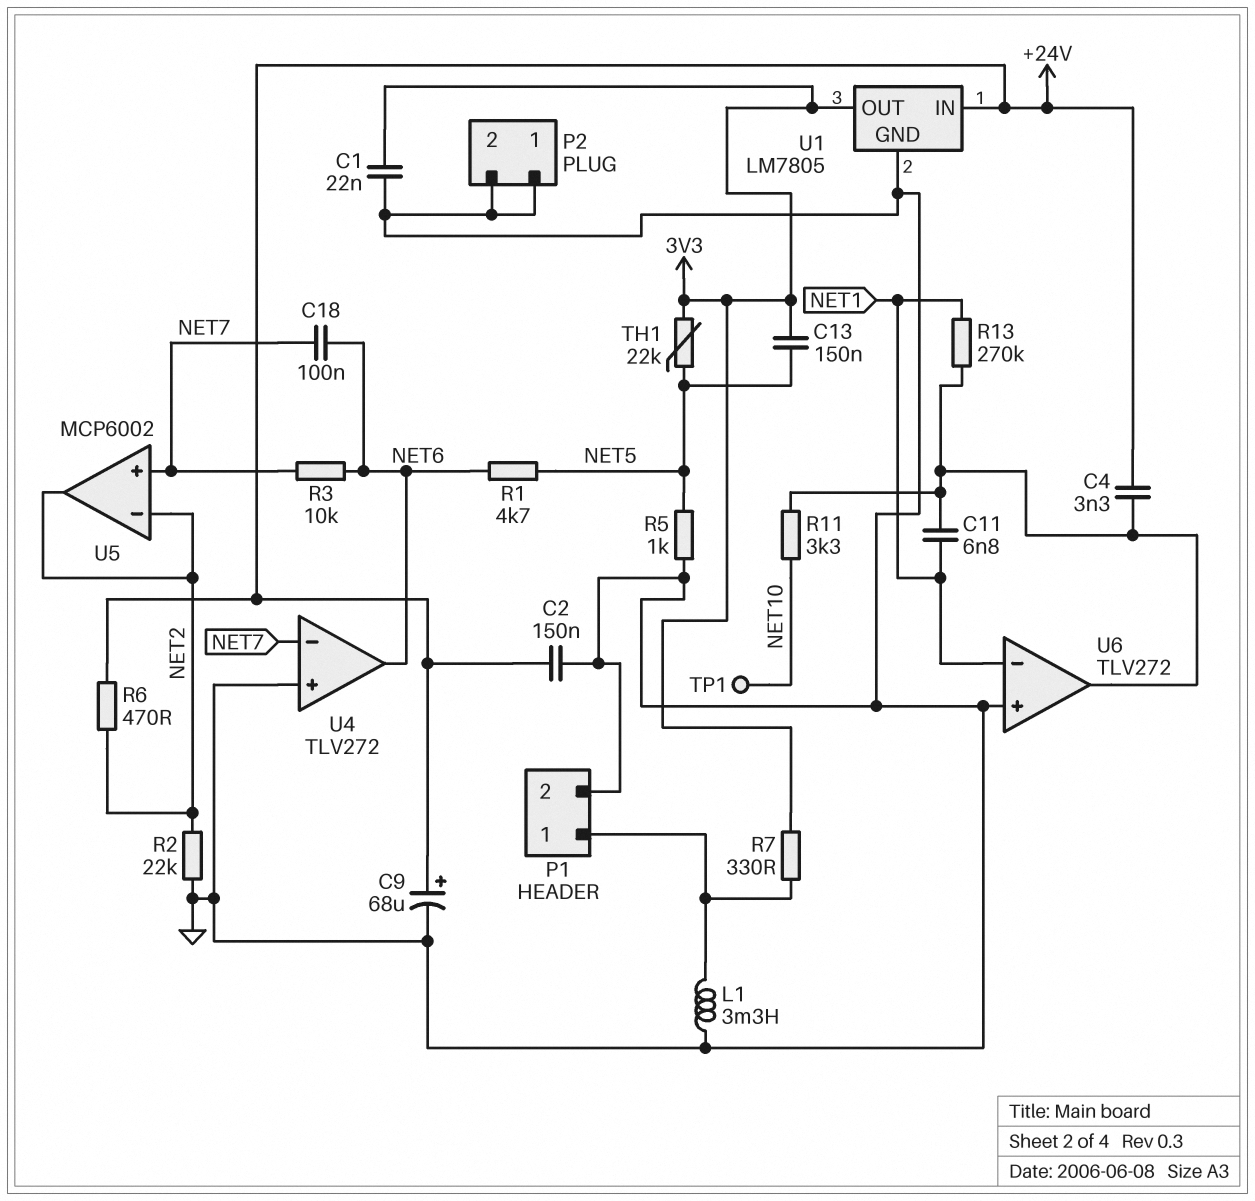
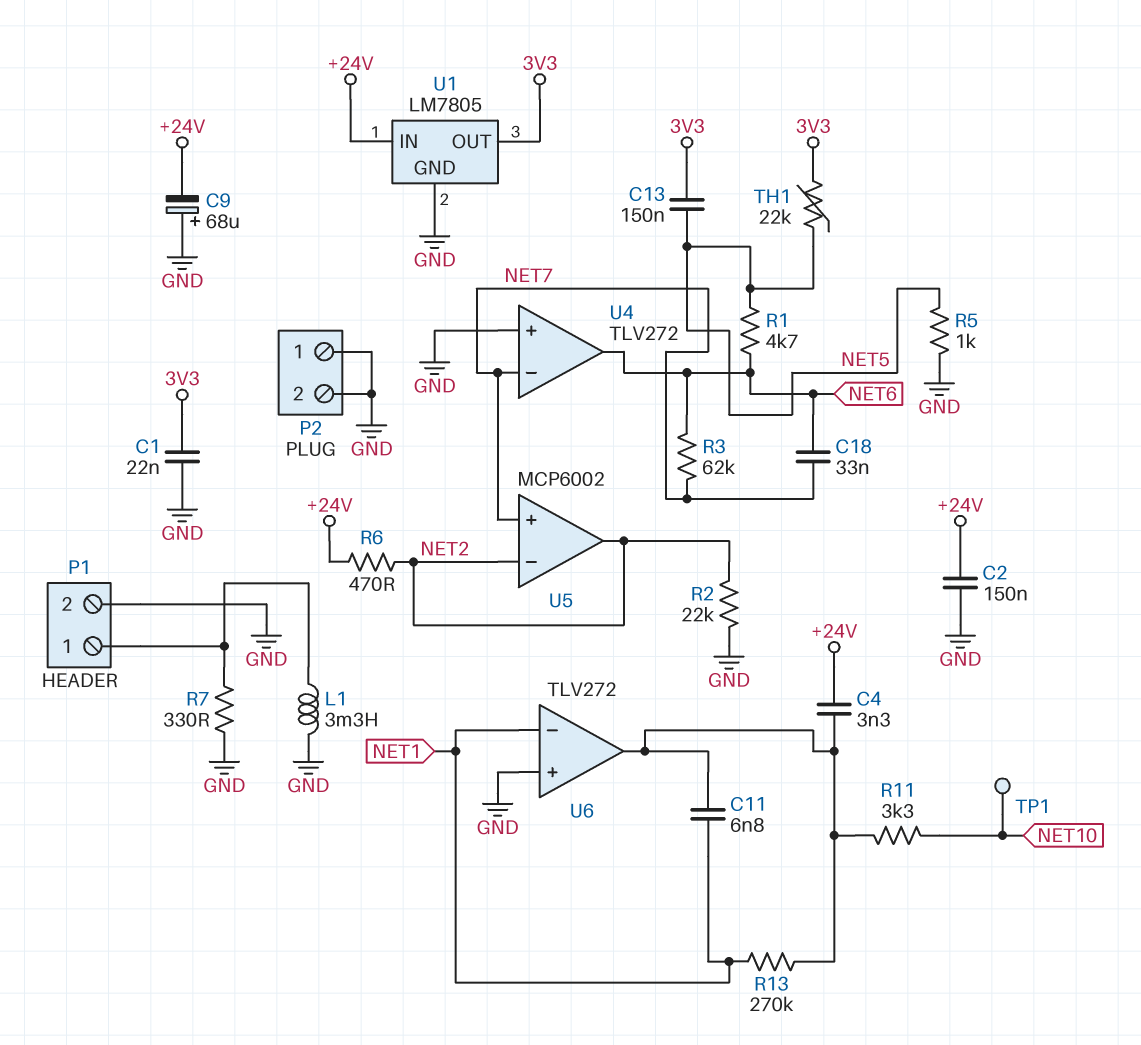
C9: 68uF (plus +24V, minus GND) -> 68uF (plus GND, minus +24V)
C18: 100nF (NET6, NET7) -> 33nF (NET6, NET7)
R3: 10k (NET6, NET7) -> 62k (NET6, NET7)
R7: 330 (3V3, P1/1) -> 330 (GND, P1/1)

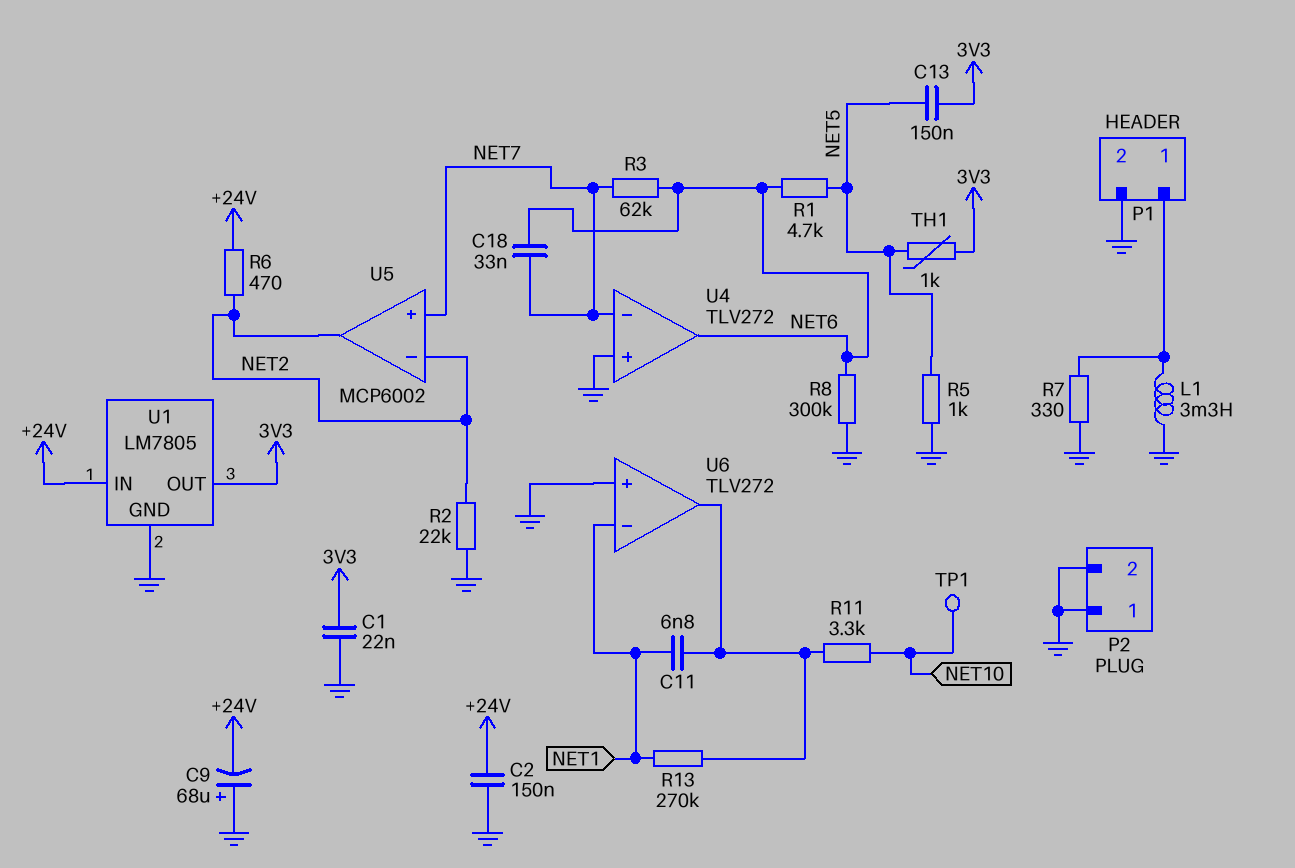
C4: 3.3nF (+24V, U6/out) -> none
R8: none -> 300k (GND, NET6)
TH1: 22k (3V3, NET5) -> 1k (3V3, NET5)

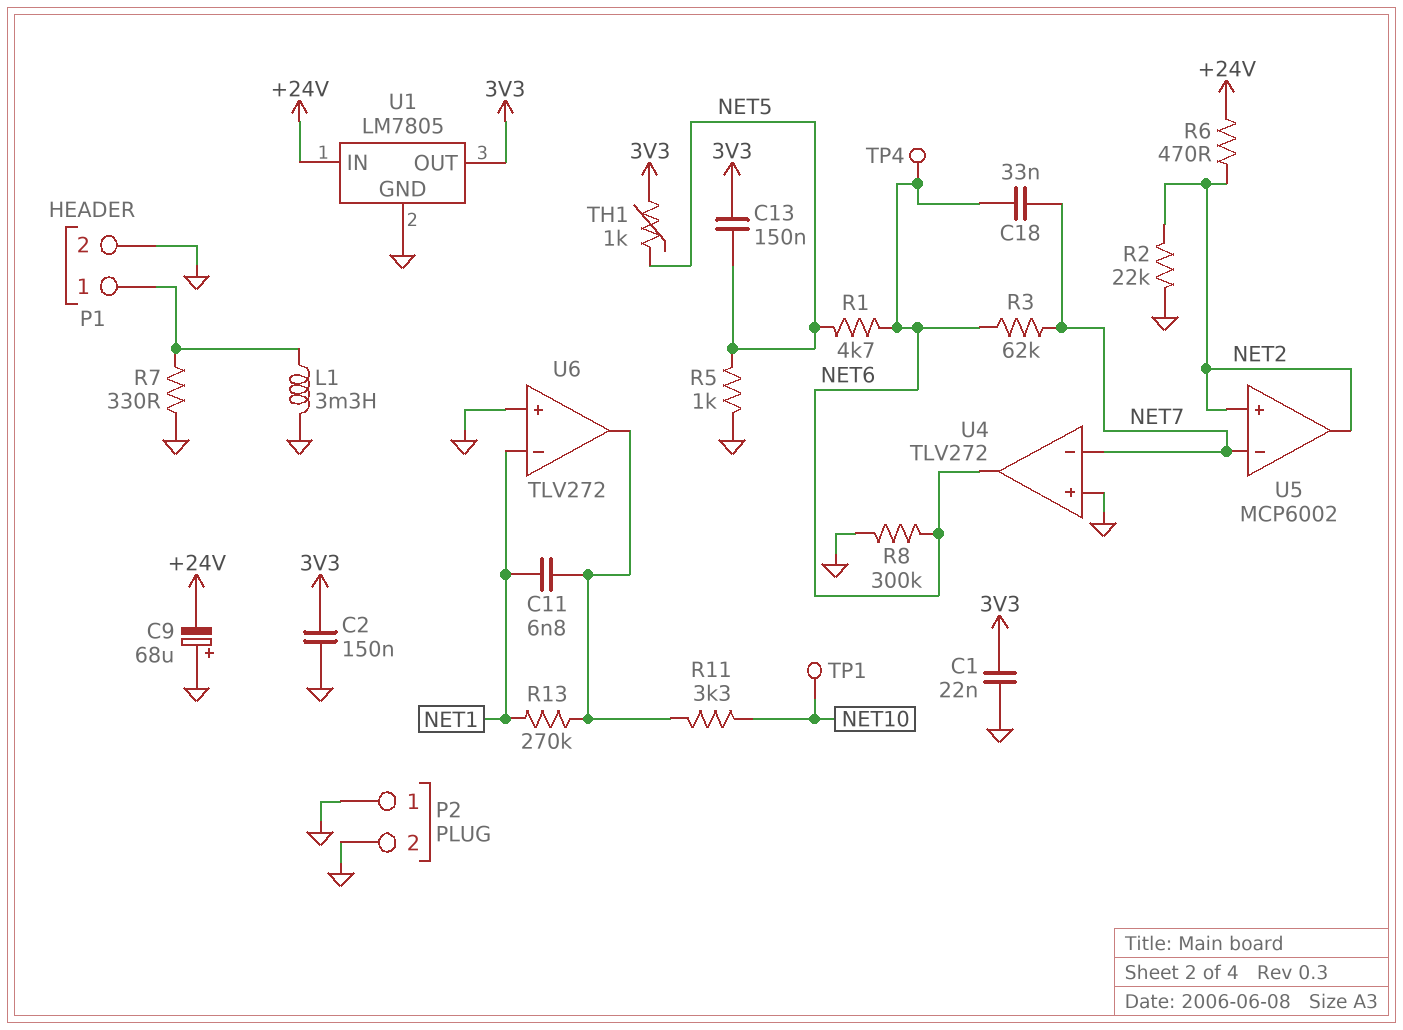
C2: 150nF (+24V, GND) -> 150nF (3V3, GND)
TP4: none -> test point (NET6)
U5 pin in+: NET7 -> NET2
U5 pin in-: NET2 -> NET7

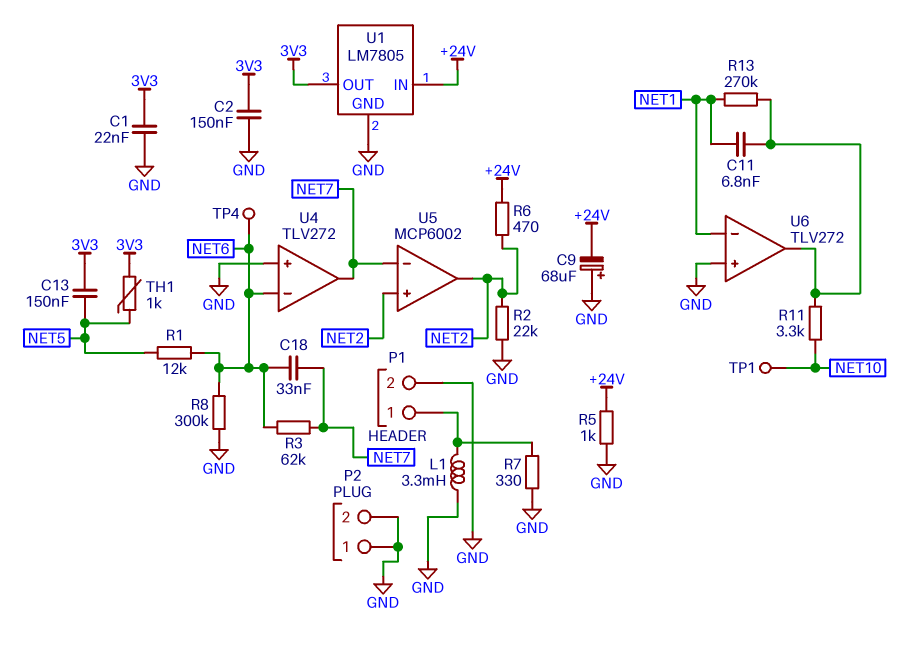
R1: 4.7k (NET5, NET6) -> 12k (NET5, NET6)
R5: 1k (GND, NET5) -> 1k (+24V, GND)
U4 pin in-: NET7 -> NET6
U4 pin out: NET6 -> NET7

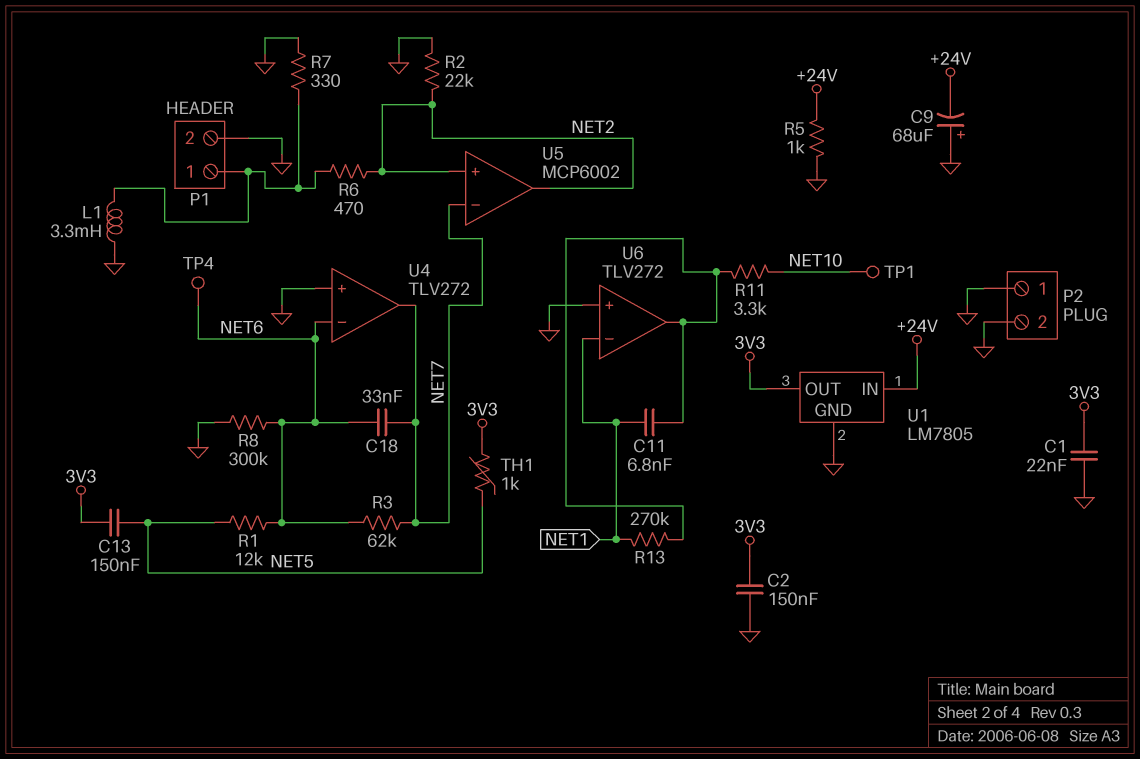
R6: 470 (+24V, NET2) -> 470 (NET2, P1/1)

